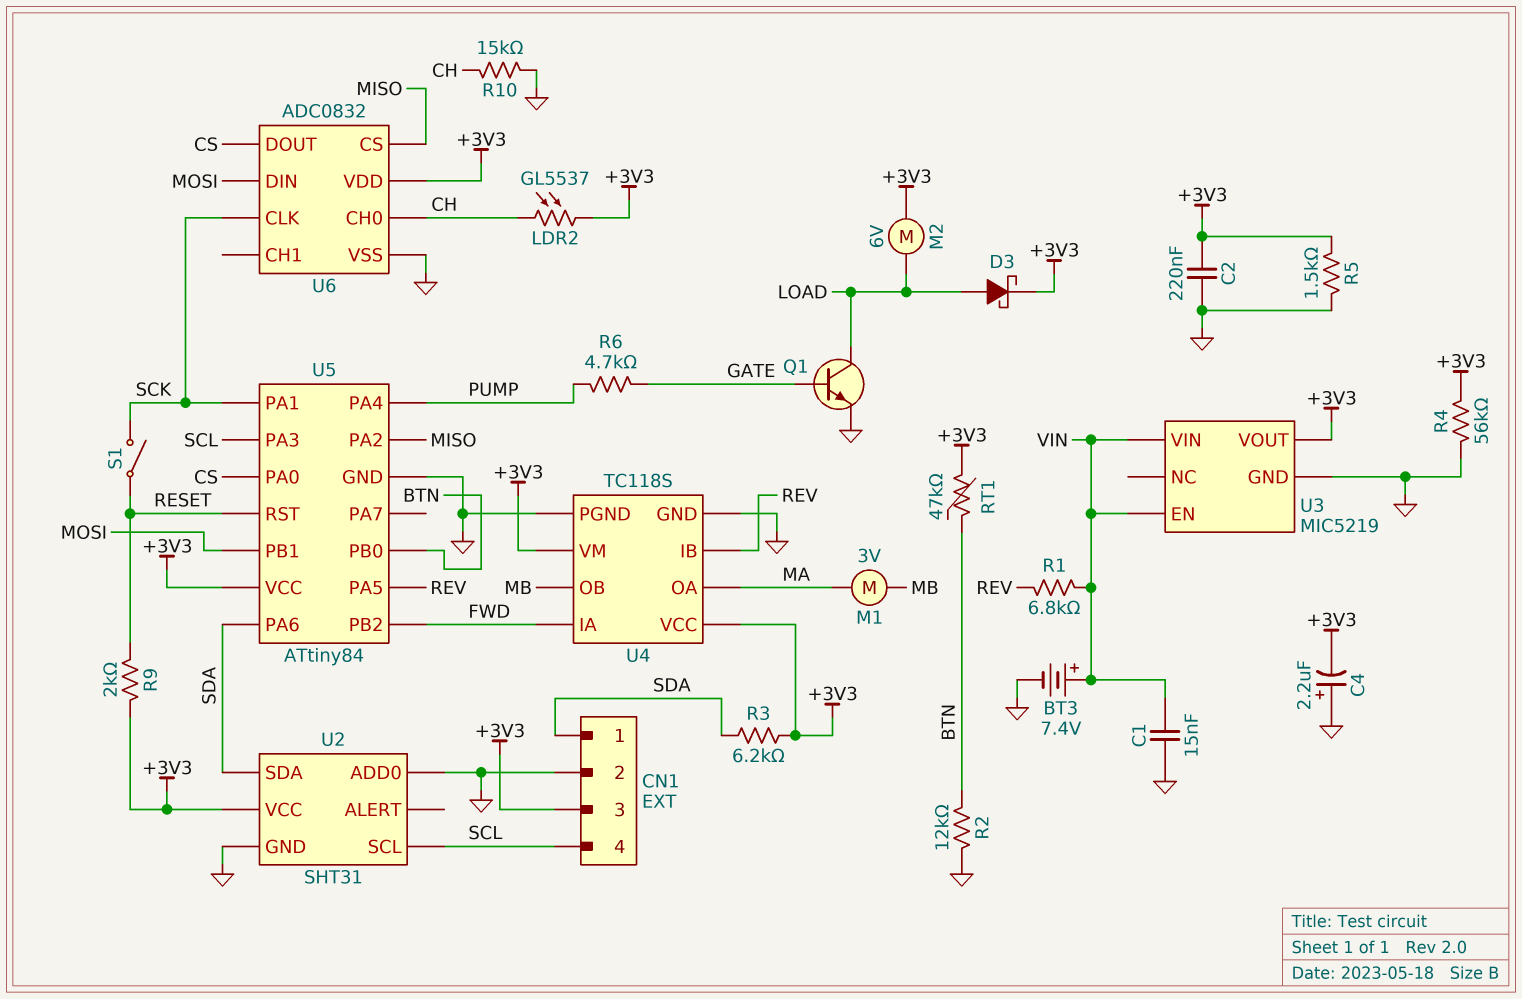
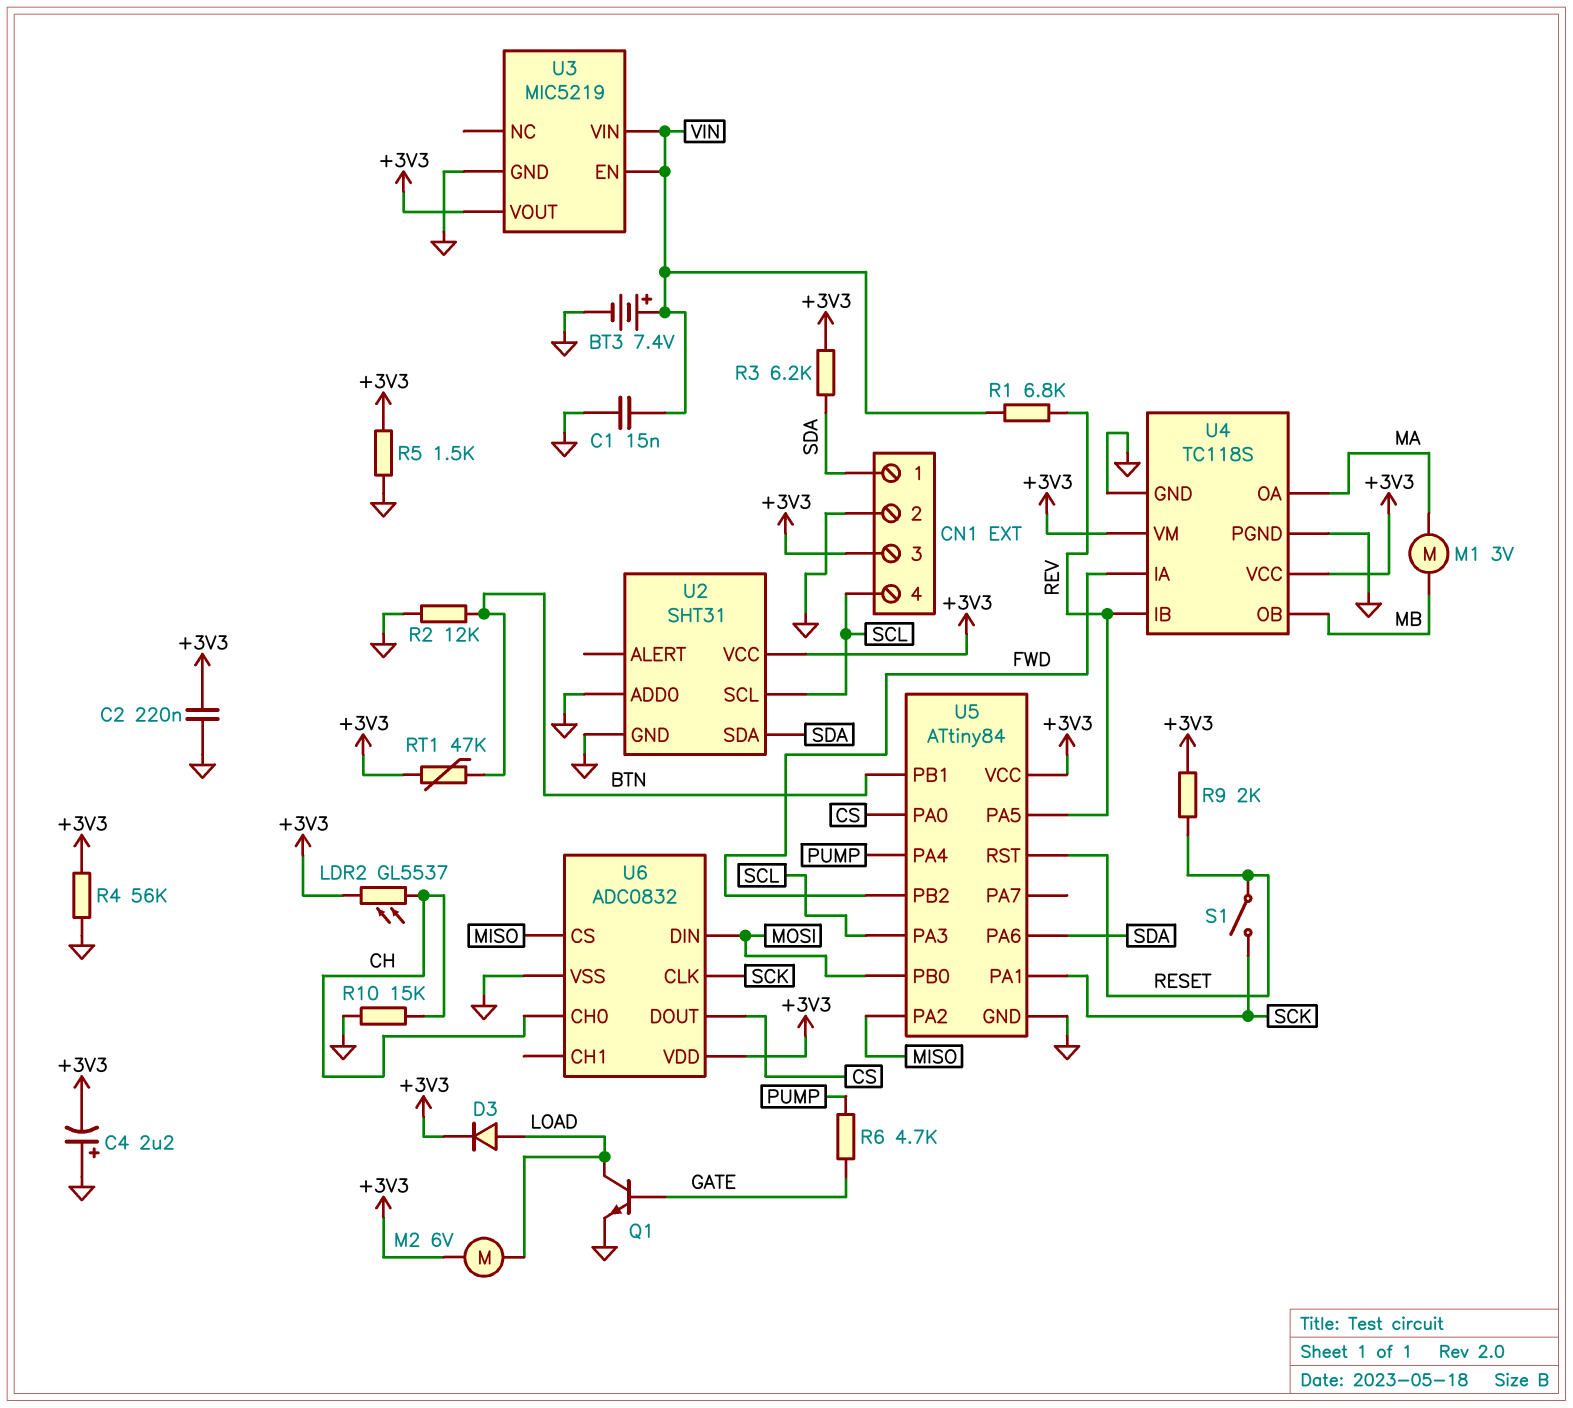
D3: schottky (A LOAD, K +3V3) -> diode (A LOAD, K +3V3)
U5 pin PB0: BTN -> MOSI
U5 pin PB1: MOSI -> BTN

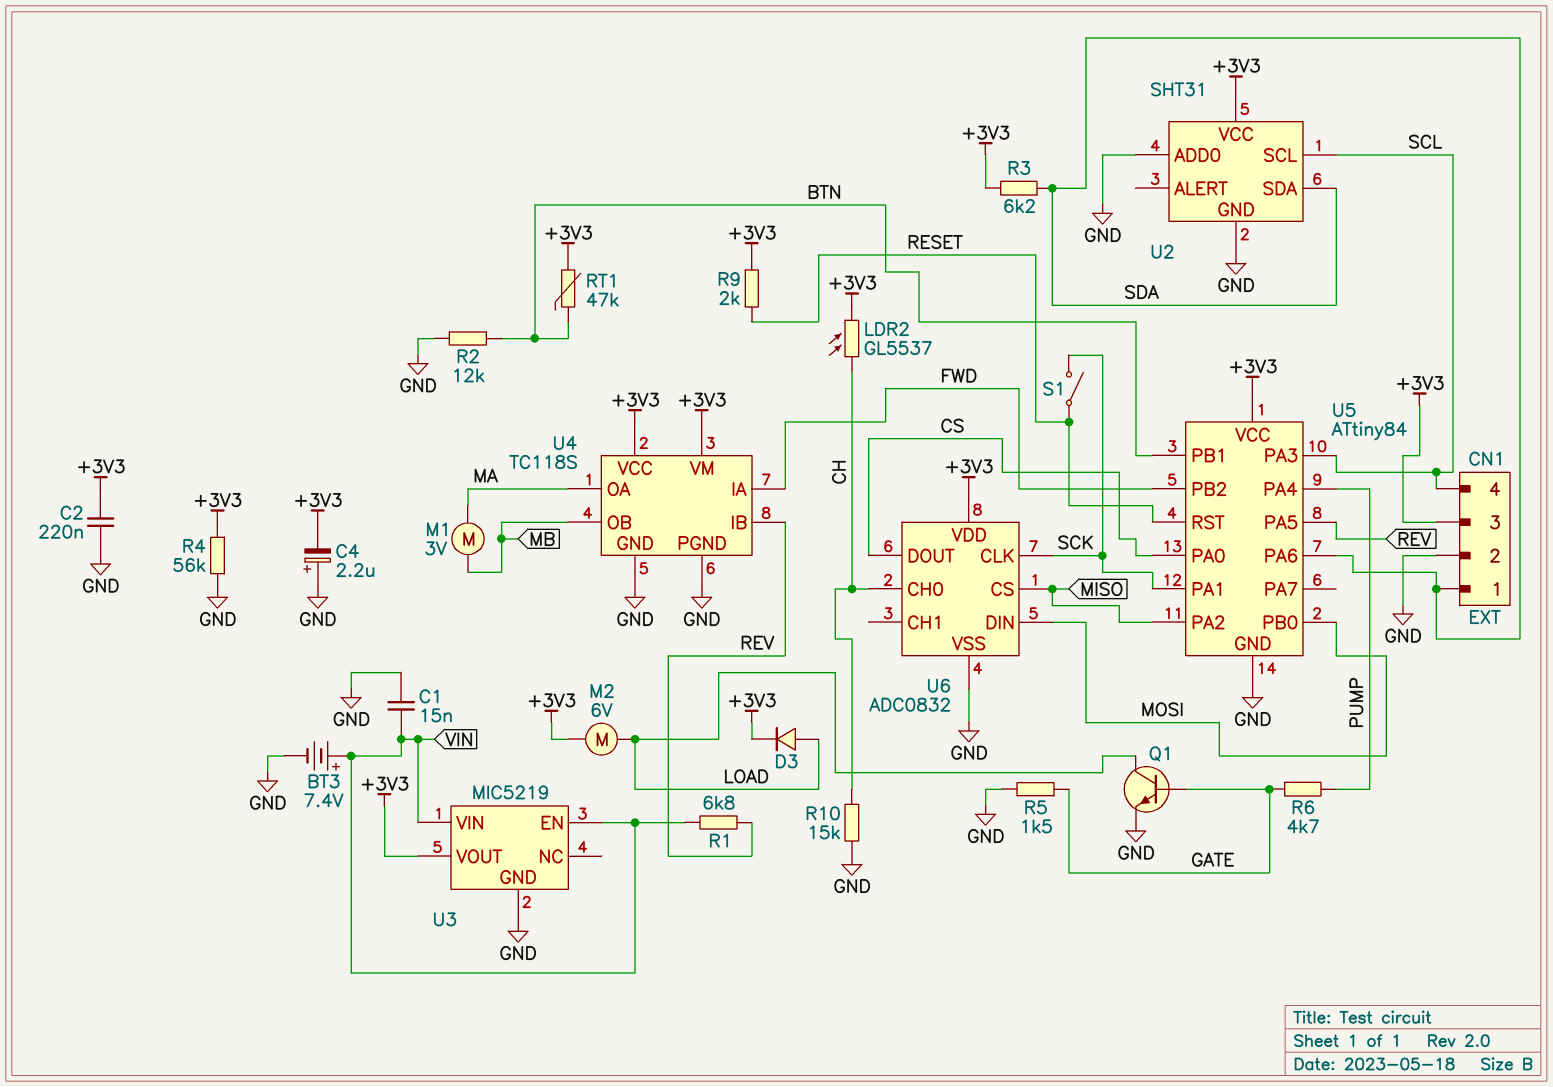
R5: 1.5k (+3V3, GND) -> 1.5k (GATE, GND)

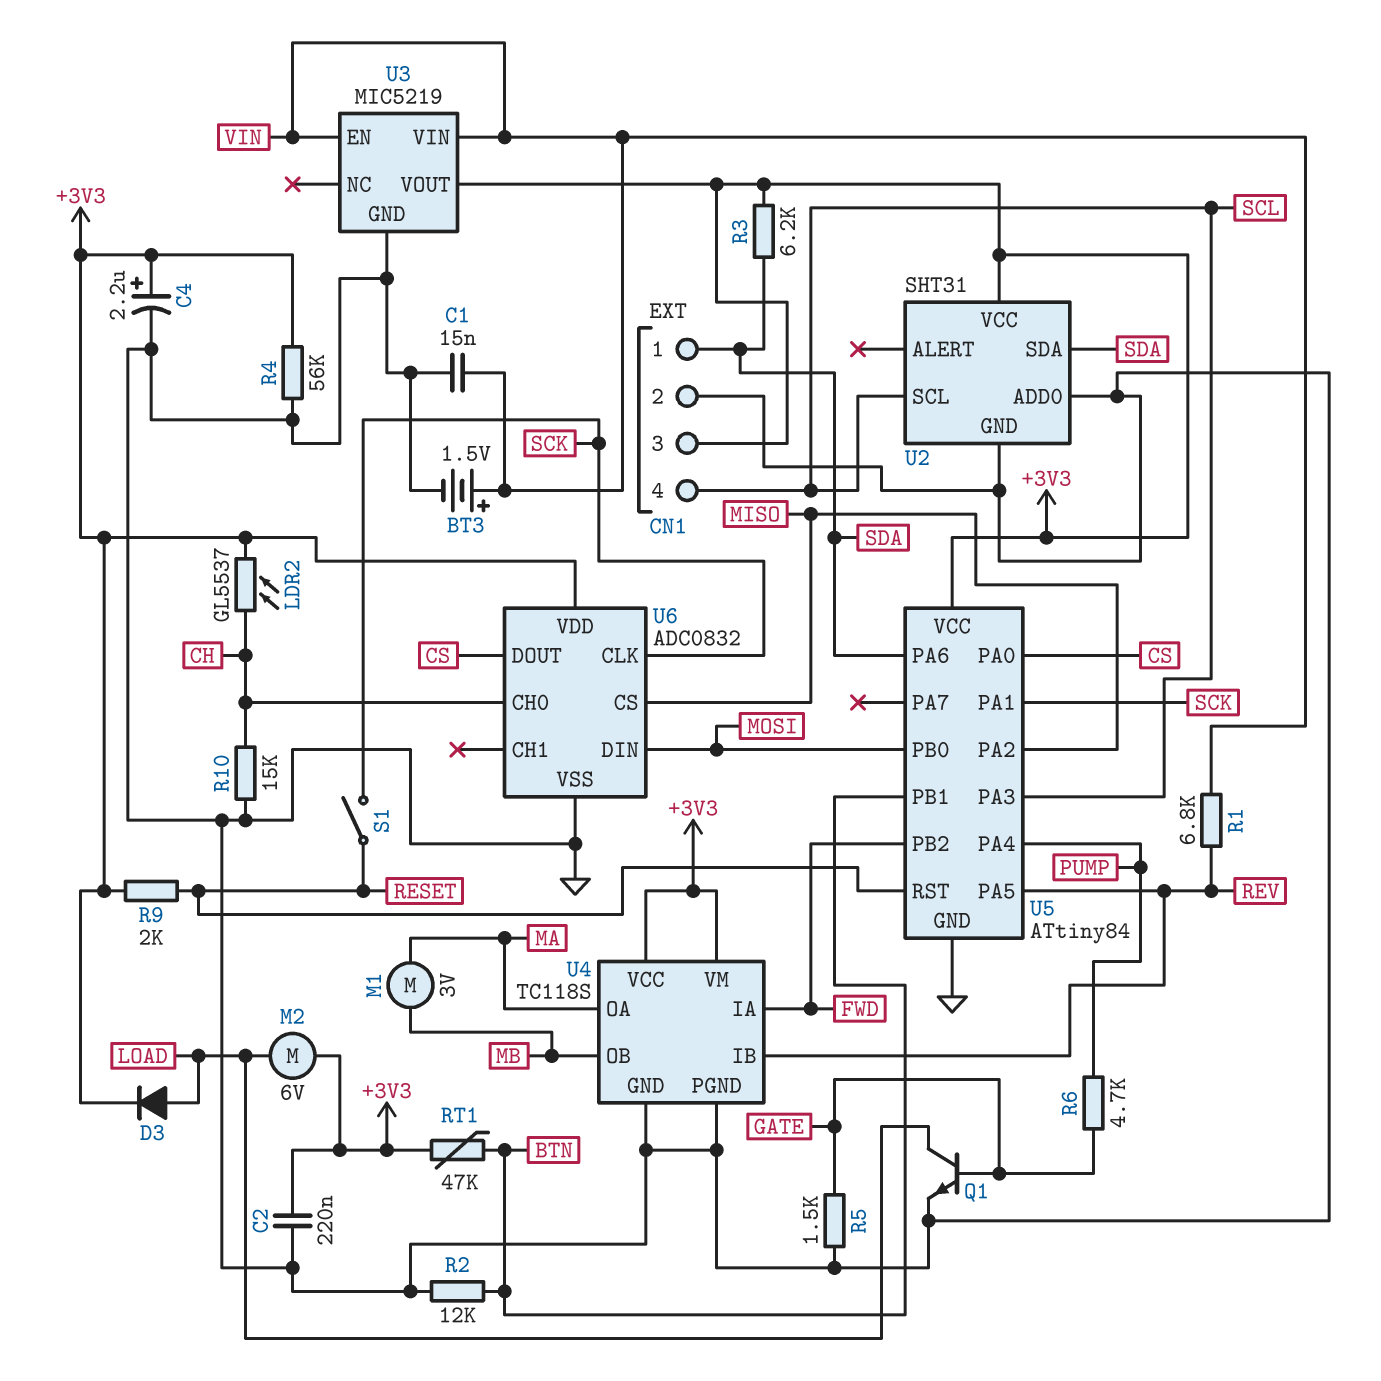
BT3: 7.4V (plus VIN, minus GND) -> 1.5V (plus VIN, minus GND)
C4: 2.2uF (plus GND, minus +3V3) -> 2.2uF (plus +3V3, minus GND)

